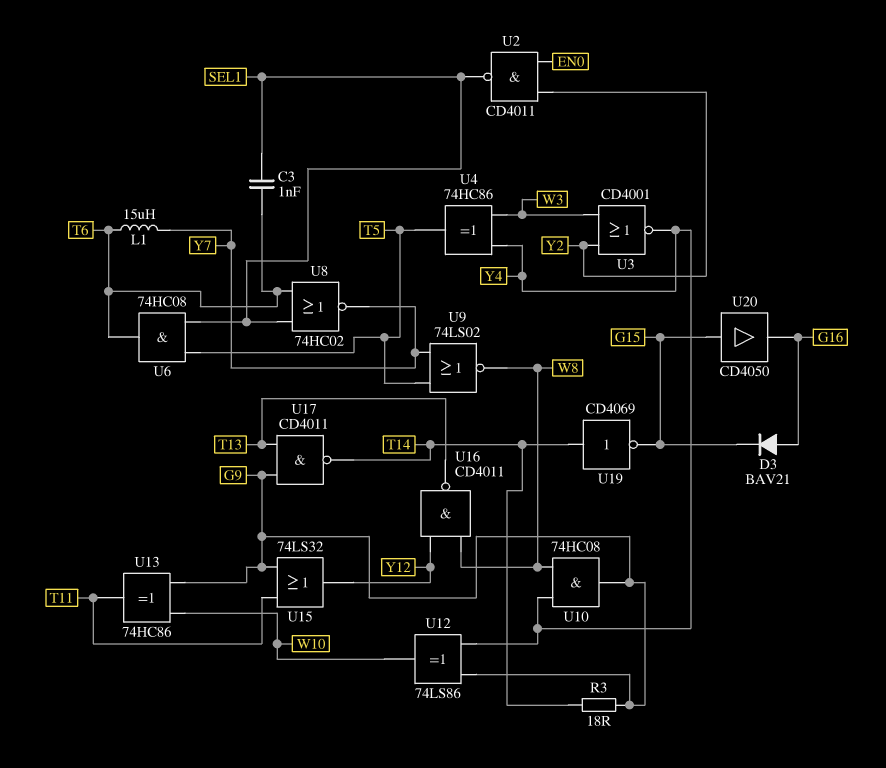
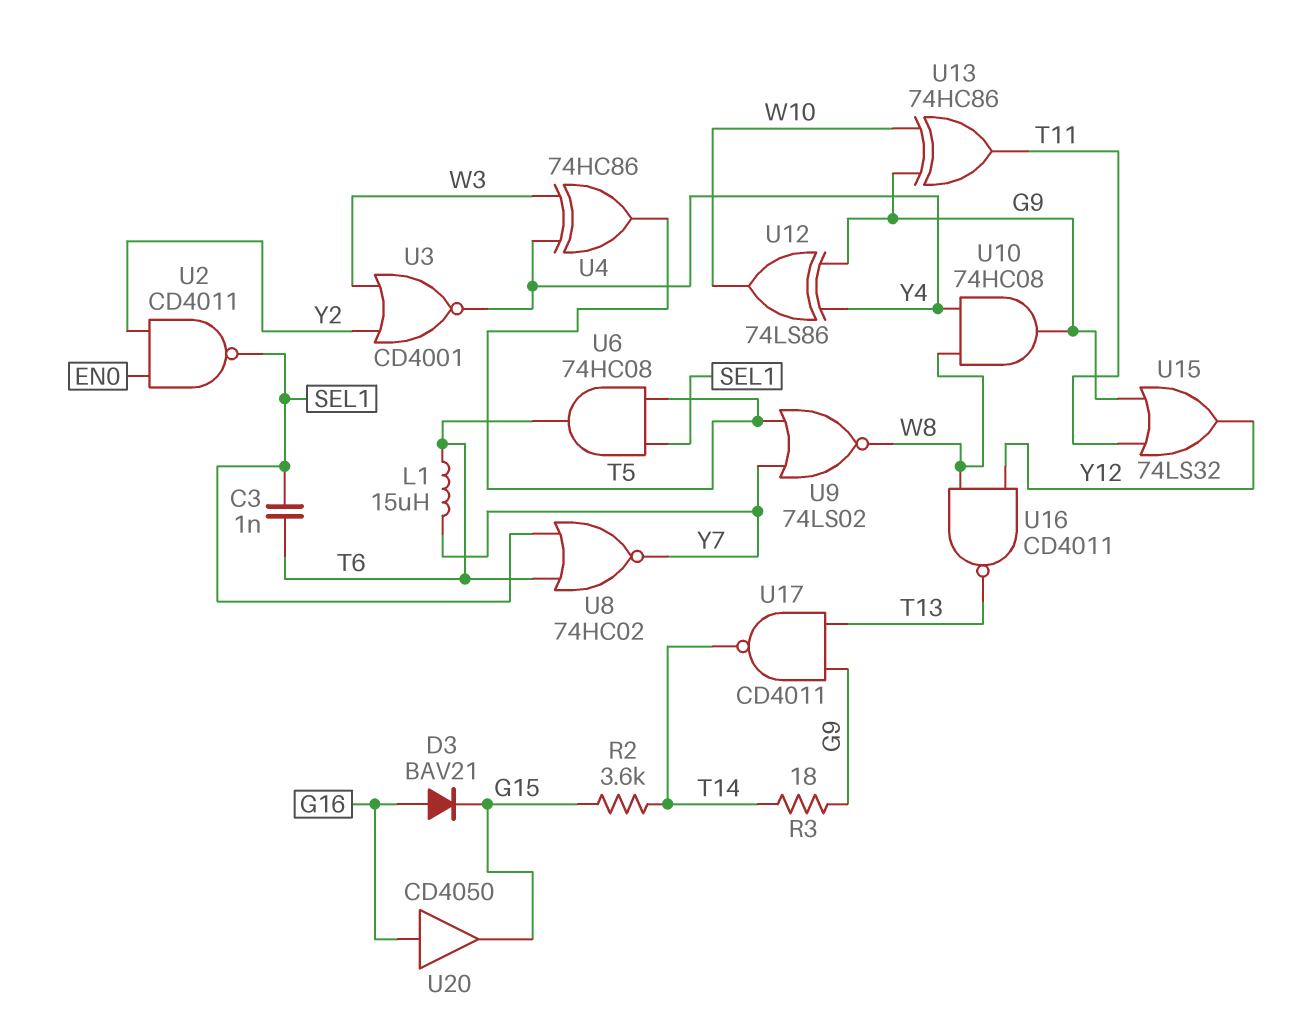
R2: none -> 3.6k (G15, T14)
U19: NOT CD4069 (in T14, out G15) -> none
U20: buffer CD4050 (in G15, out G16) -> buffer CD4050 (in G16, out G15)

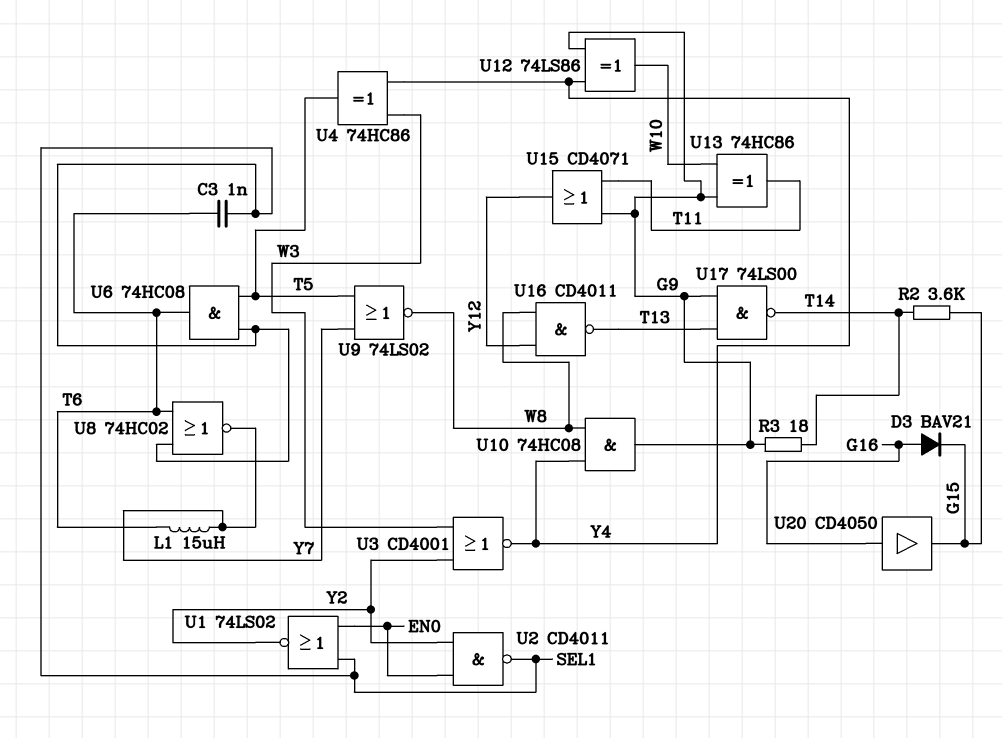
U1: none -> NOR 74LS02 (in EN0, in SEL1, out Y2)
U15: OR 74LS32 (in G9, in T11, out Y12) -> OR CD4071 (in G9, in T11, out Y12)
U17: NAND CD4011 (in G9, in T13, out T14) -> NAND 74LS00 (in G9, in T13, out T14)

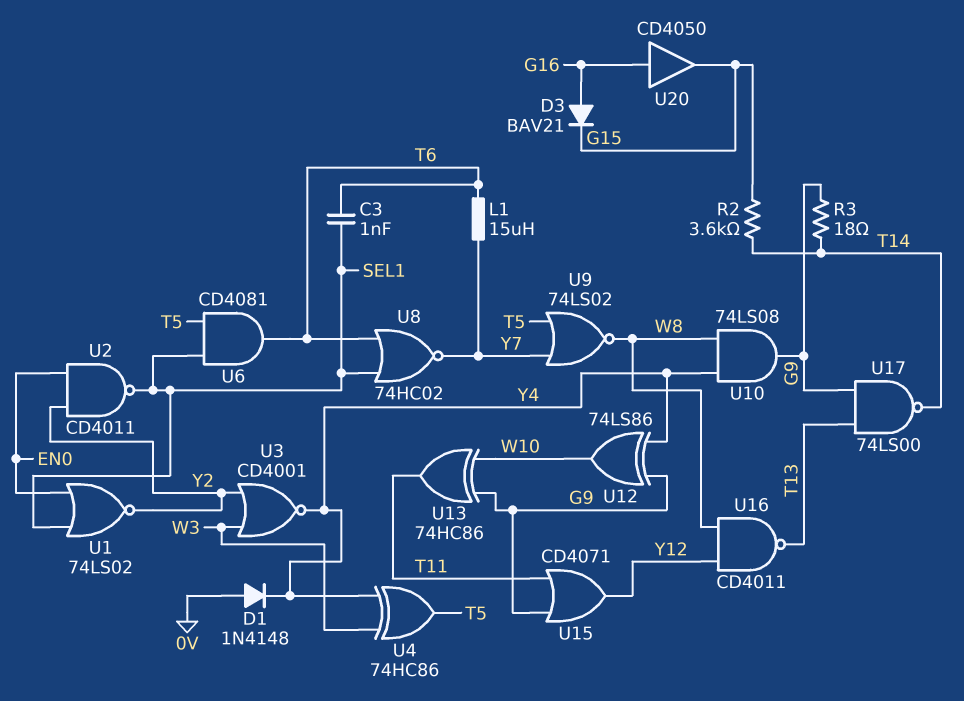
D1: none -> diode 1N4148 (A 0V, K Y4)
U6: AND 74HC08 (in SEL1, in T5, out T6) -> AND CD4081 (in SEL1, in T5, out T6)
U10: AND 74HC08 (in W8, in Y4, out G9) -> AND 74LS08 (in W8, in Y4, out G9)

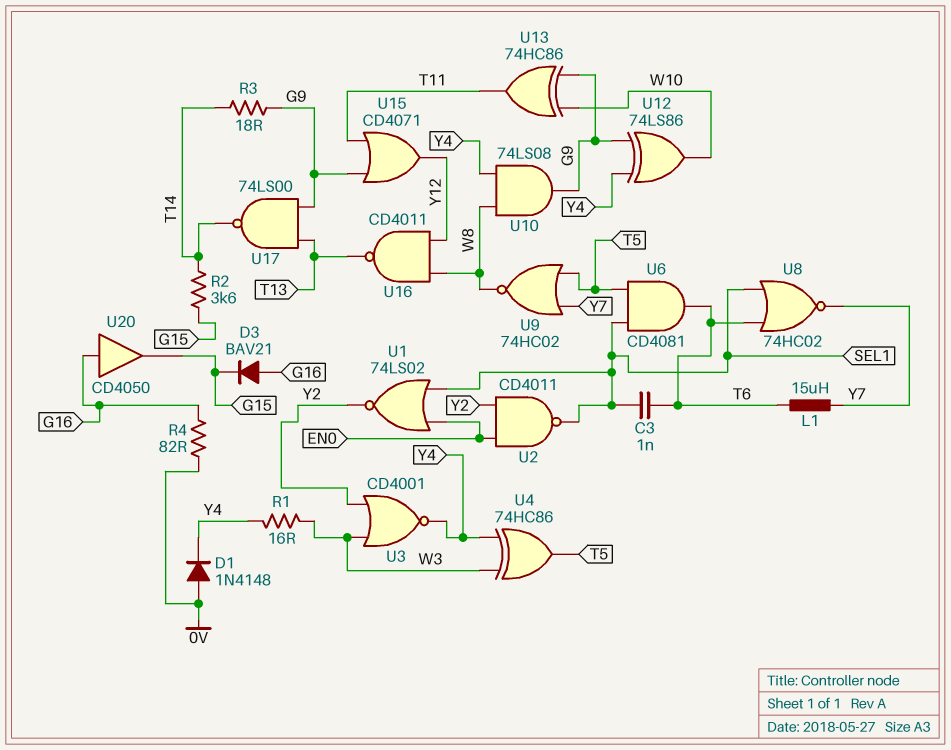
R1: none -> 16 (W3, Y4)
R4: none -> 82 (0V, G16)
U9: NOR 74LS02 (in T5, in Y7, out W8) -> NOR 74HC02 (in T5, in Y7, out W8)

